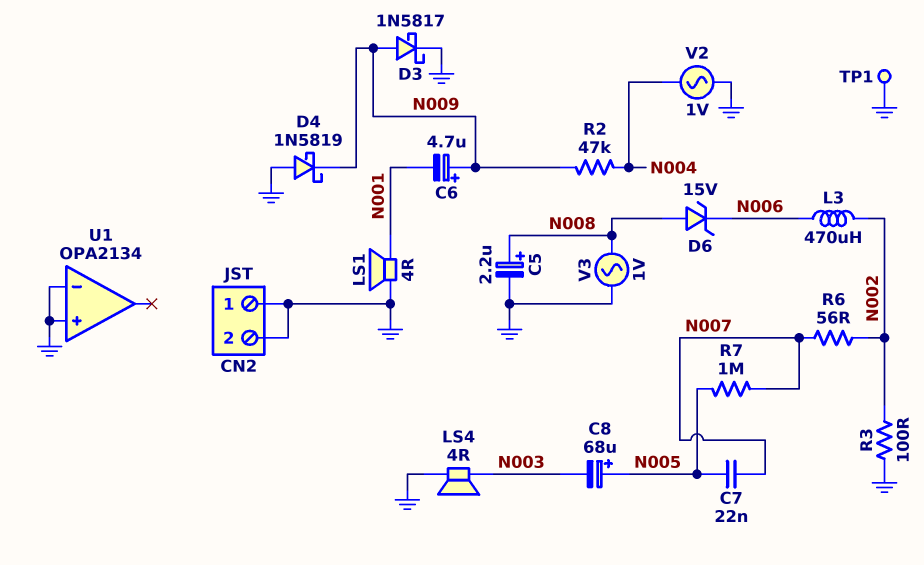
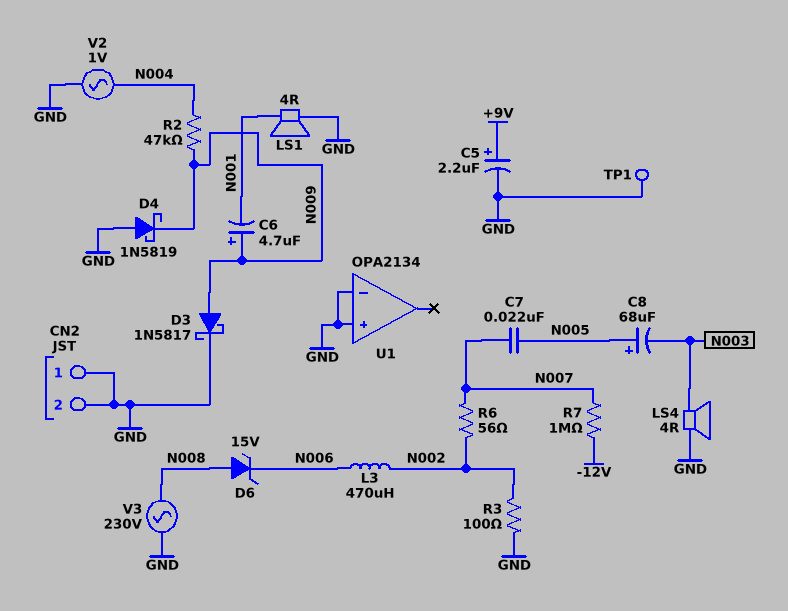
C5: 2.2uF (plus N008, minus GND) -> 2.2uF (plus +9V, minus GND)
R7: 1M (N005, N007) -> 1M (-12V, N007)
V3: AC 1V (GND, N008) -> AC 230V (GND, N008)

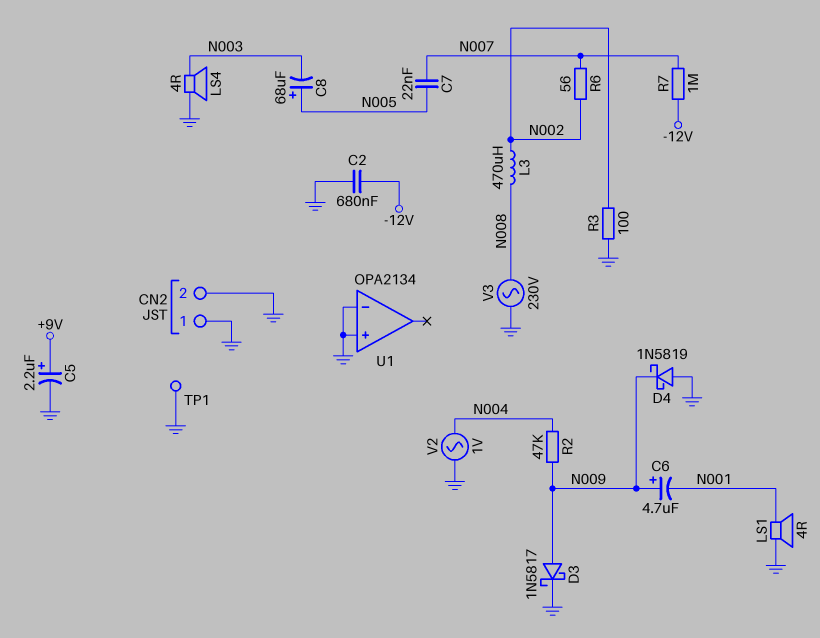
C2: none -> 680nF (-12V, GND)
D6: zener 15V (A N008, K N006) -> none
L3: 470uH (N002, N006) -> 470uH (N002, N008)

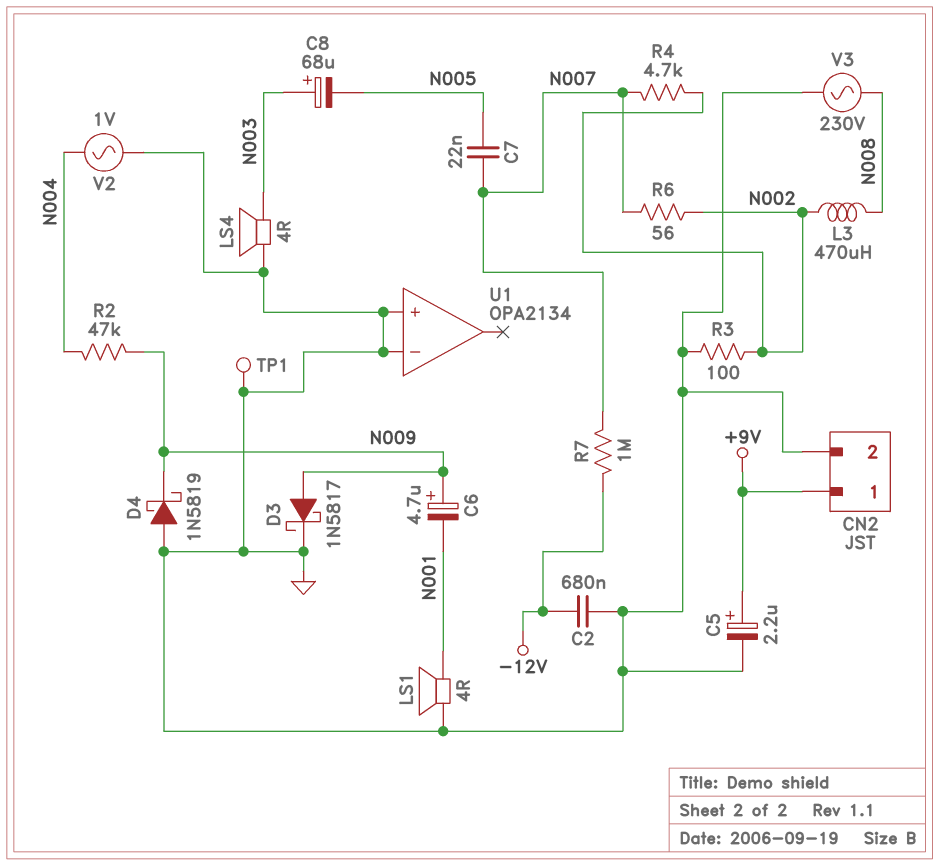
C8: 68uF (plus N005, minus N003) -> 68uF (plus N003, minus N005)
CN2 pin 1: GND -> +9V
R4: none -> 4.7k (N002, N007)

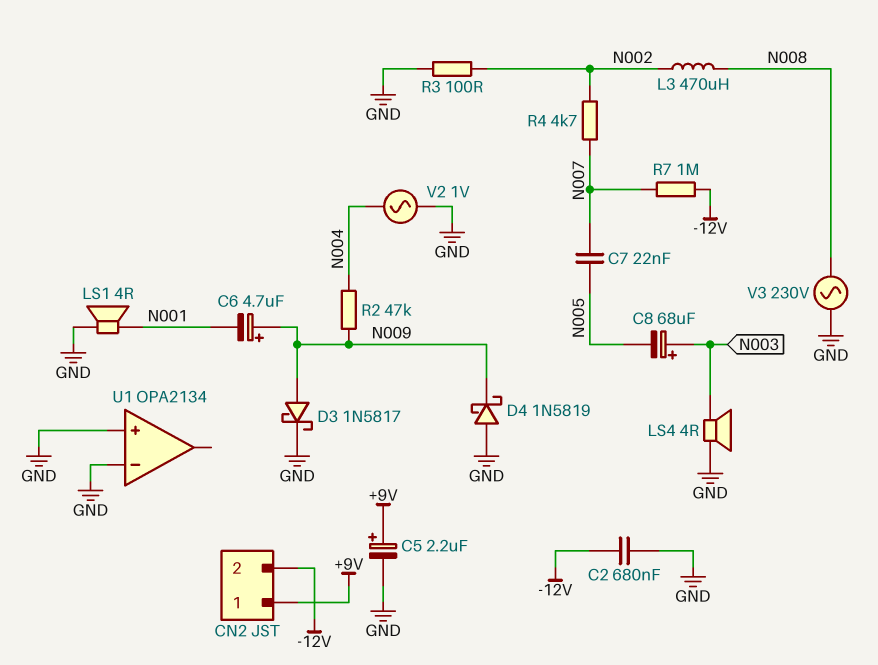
CN2 pin 2: GND -> -12V
R6: 56 (N002, N007) -> none
TP1: test point (GND) -> none

